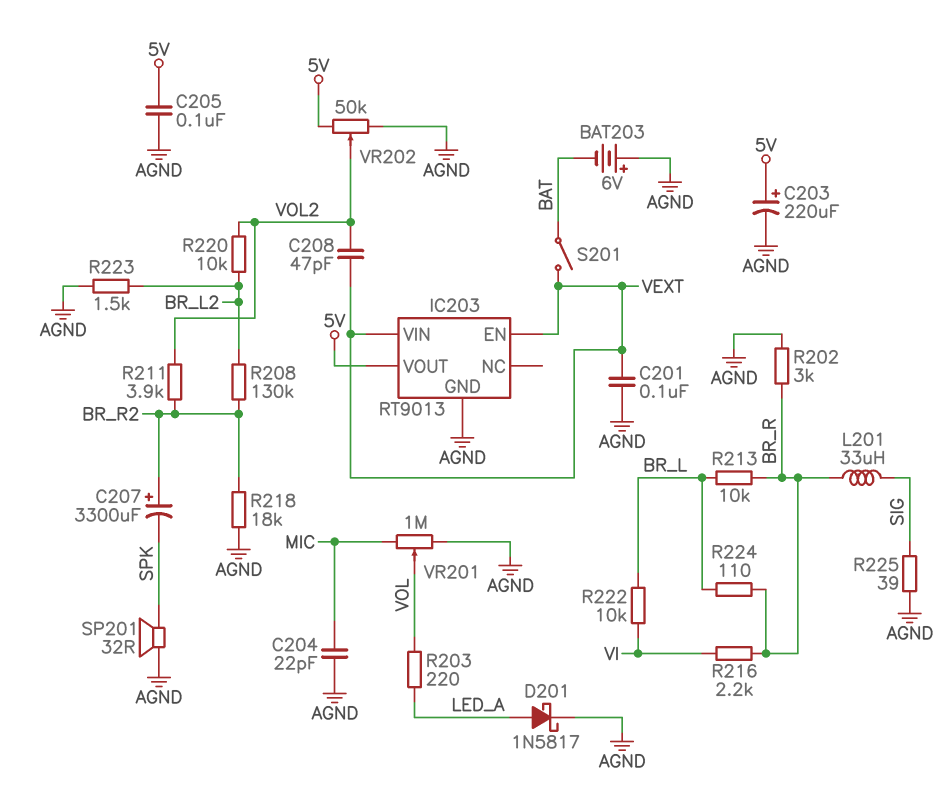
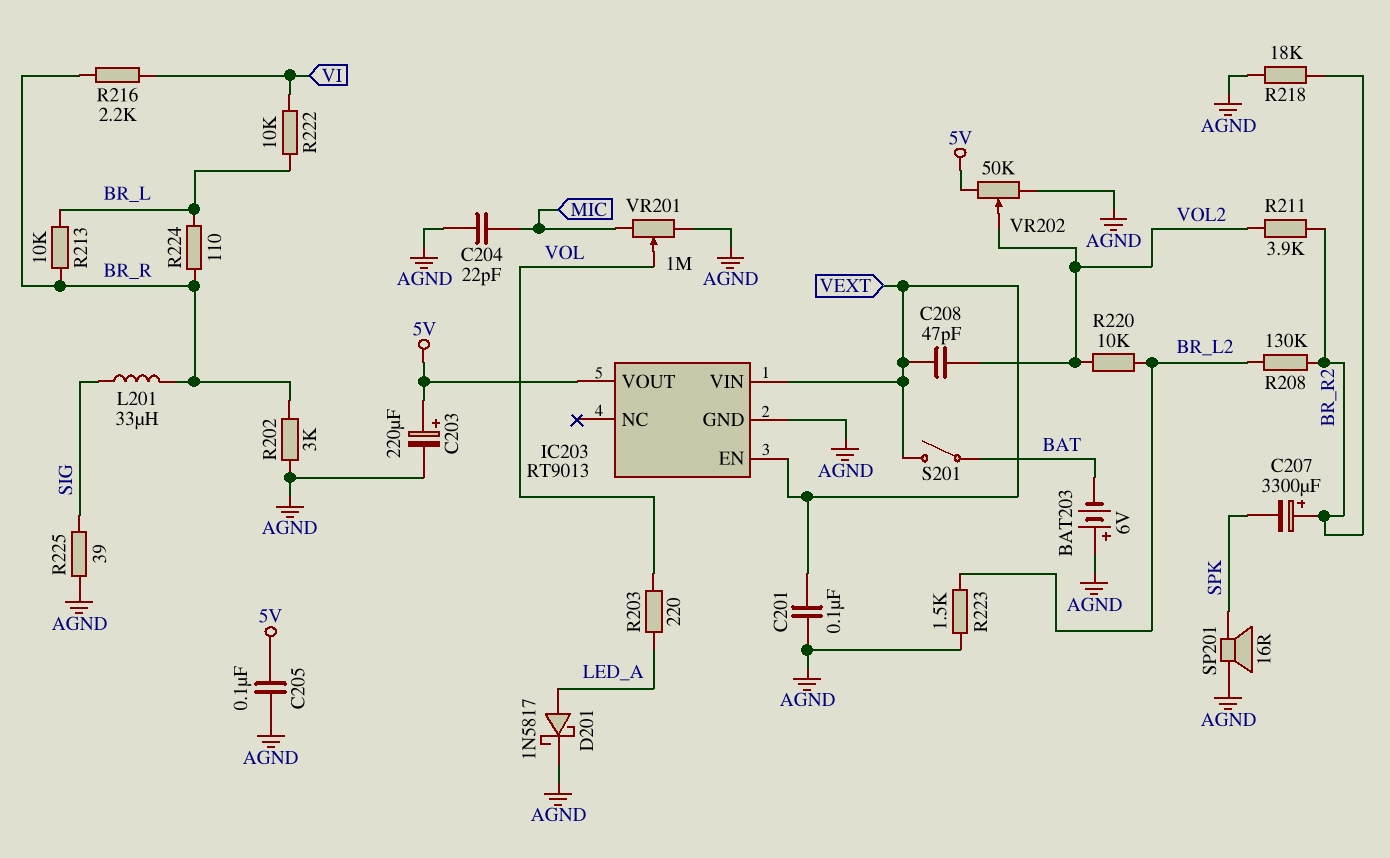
SP201: speaker 32R (AGND, SPK) -> speaker 16R (AGND, SPK)

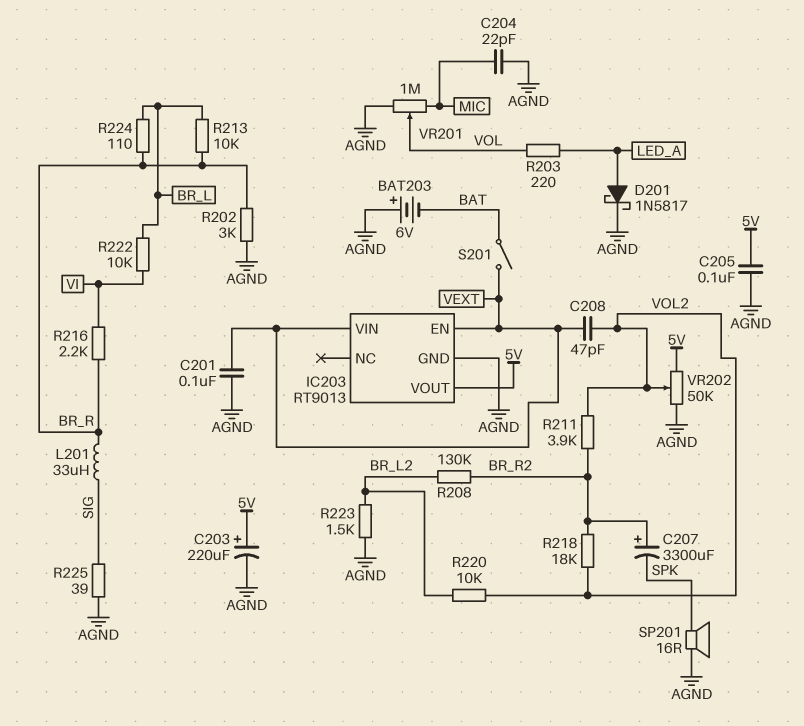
R218: 18k (AGND, BR_R2) -> 18k (BR_R2, VOL2)

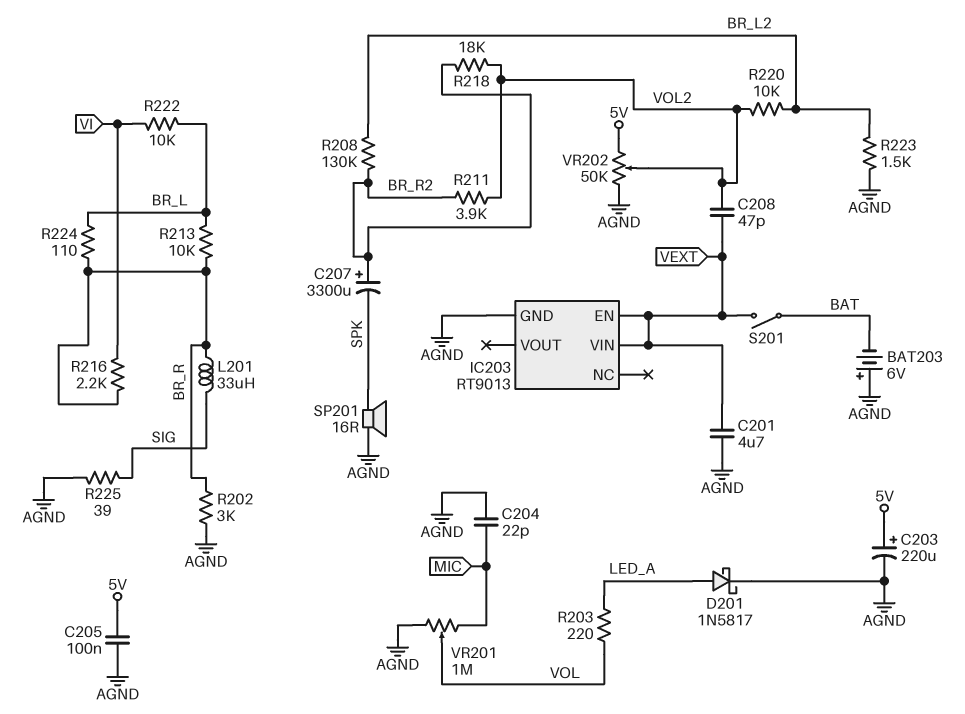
C201: 100nF (AGND, VEXT) -> 4.7uF (AGND, VEXT)
IC203 pin VOUT: 5V -> none

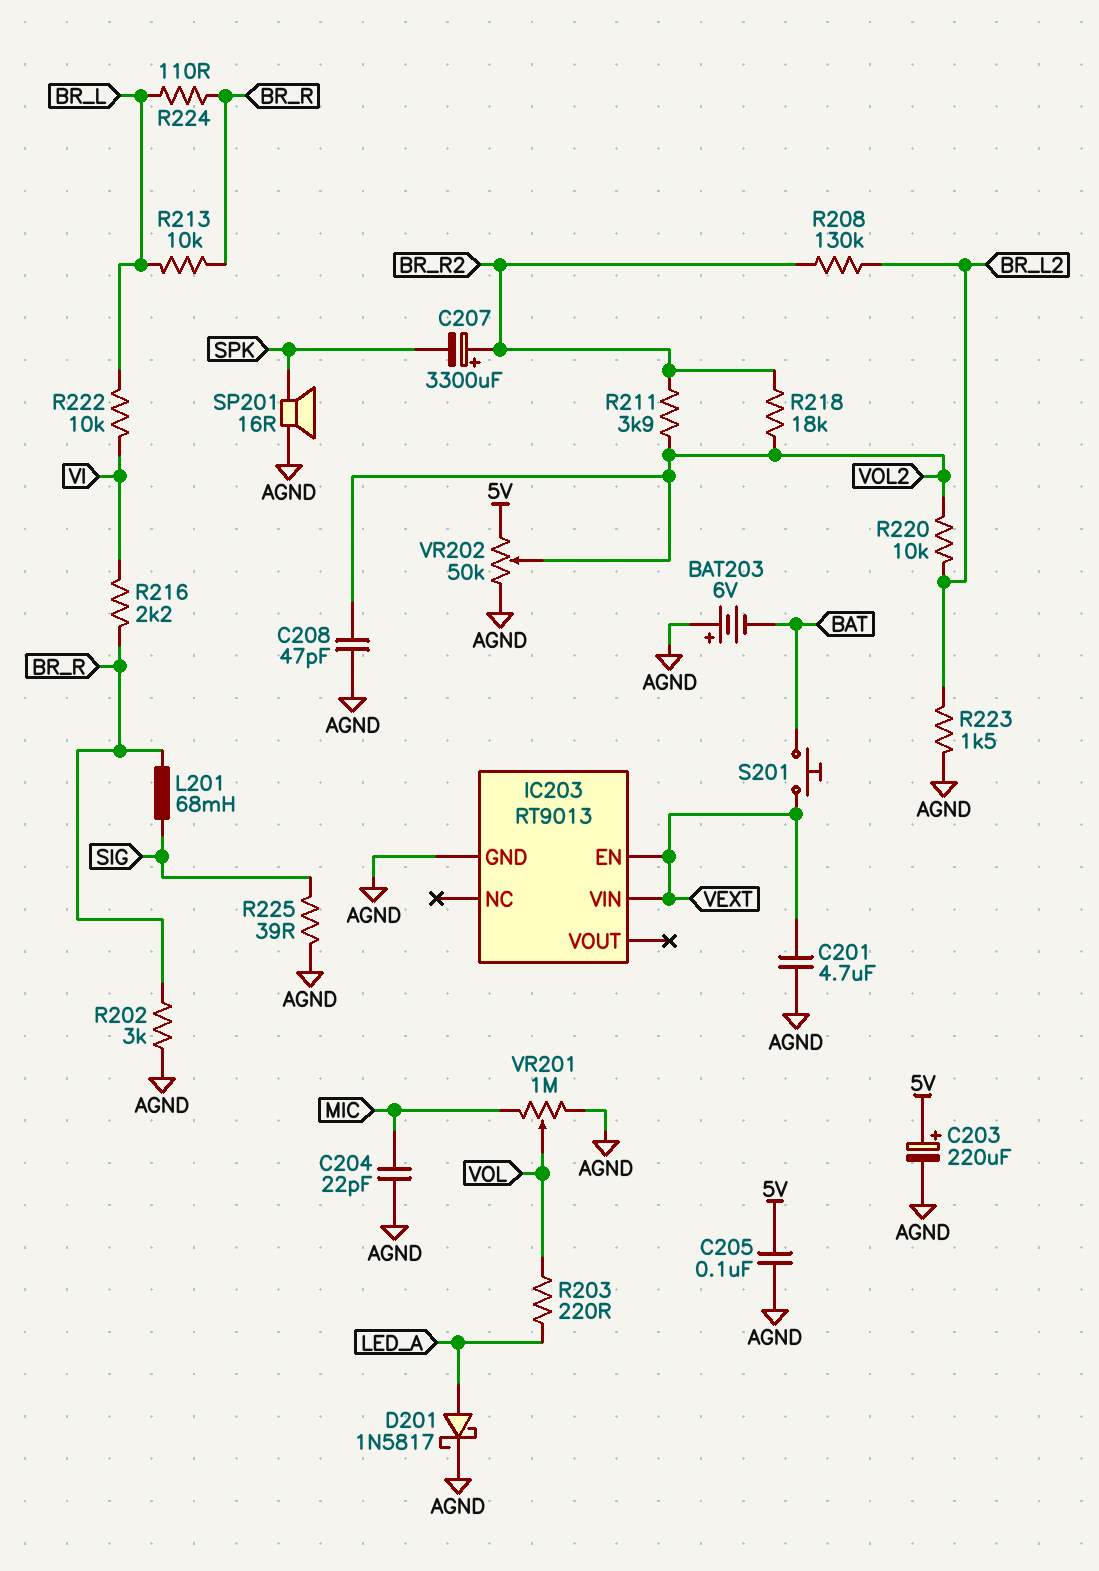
C208: 47pF (VEXT, VOL2) -> 47pF (AGND, VOL2)
L201: 33uH (BR_R, SIG) -> 68mH (BR_R, SIG)
S201: switch (BAT, VEXT) -> button (BAT, VEXT)

